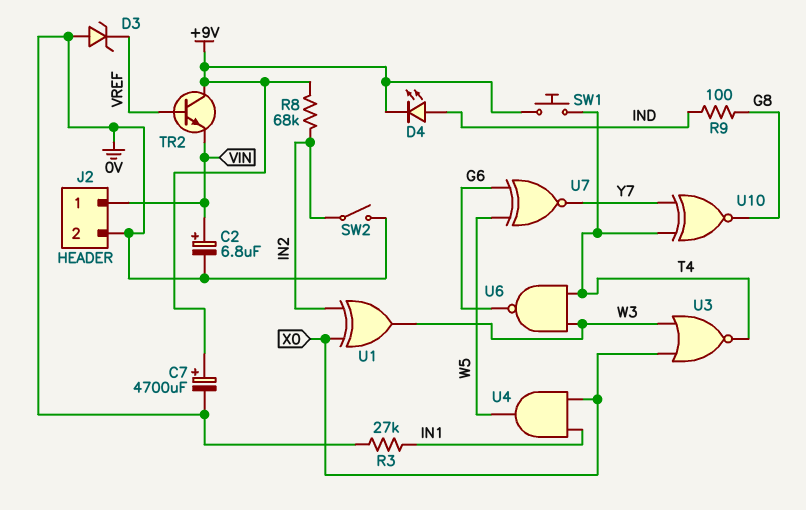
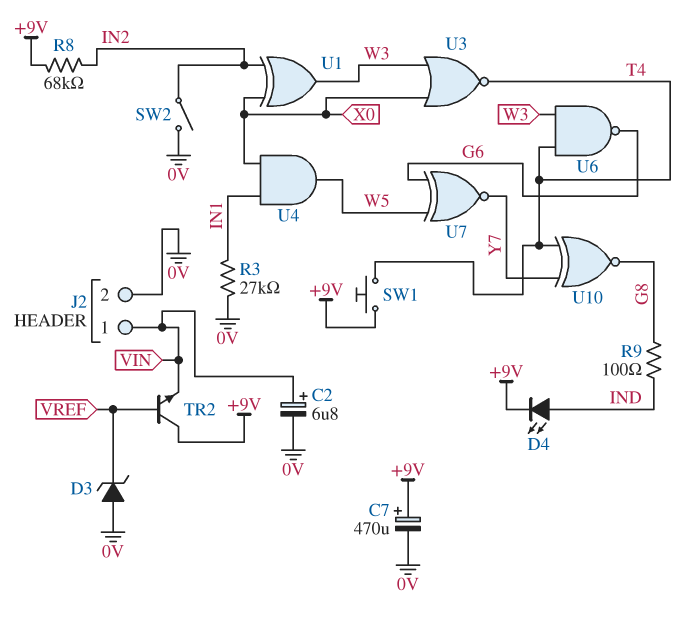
C7: 4700uF (plus +9V, minus 0V) -> 470uF (plus +9V, minus 0V)

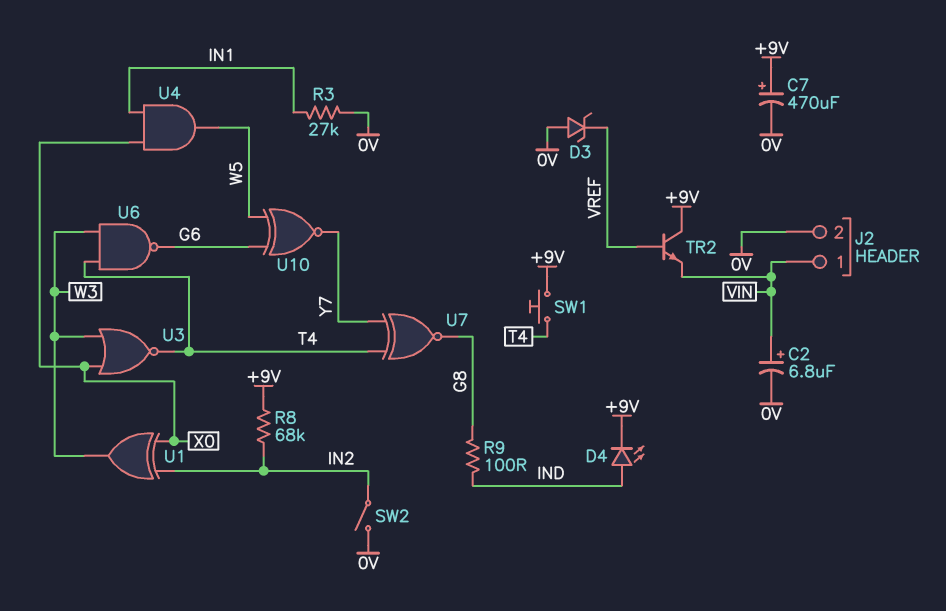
U7: XNOR (in G6, in W5, out Y7) -> XNOR (in T4, in Y7, out G8)
U10: XNOR (in T4, in Y7, out G8) -> XNOR (in G6, in W5, out Y7)

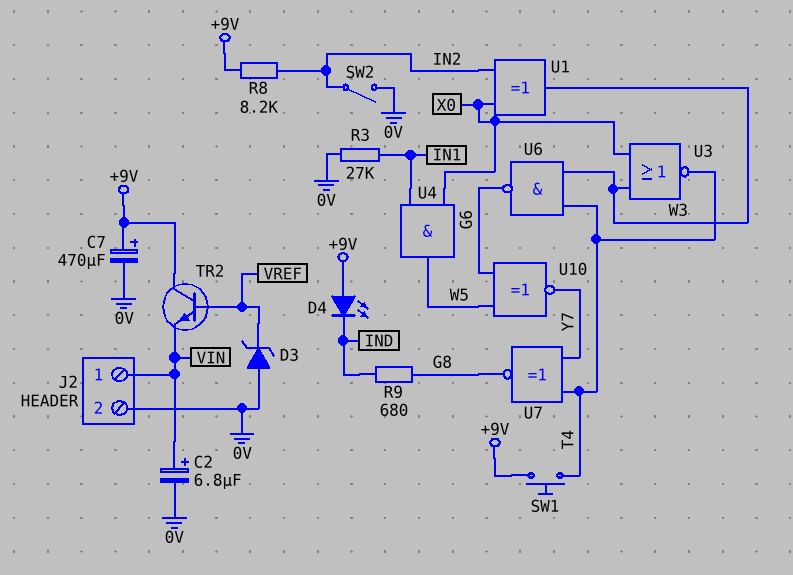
D4: LED (A IND, K +9V) -> LED (A +9V, K IND)
R8: 68k (+9V, IN2) -> 8.2k (+9V, IN2)
R9: 100 (G8, IND) -> 680 (G8, IND)

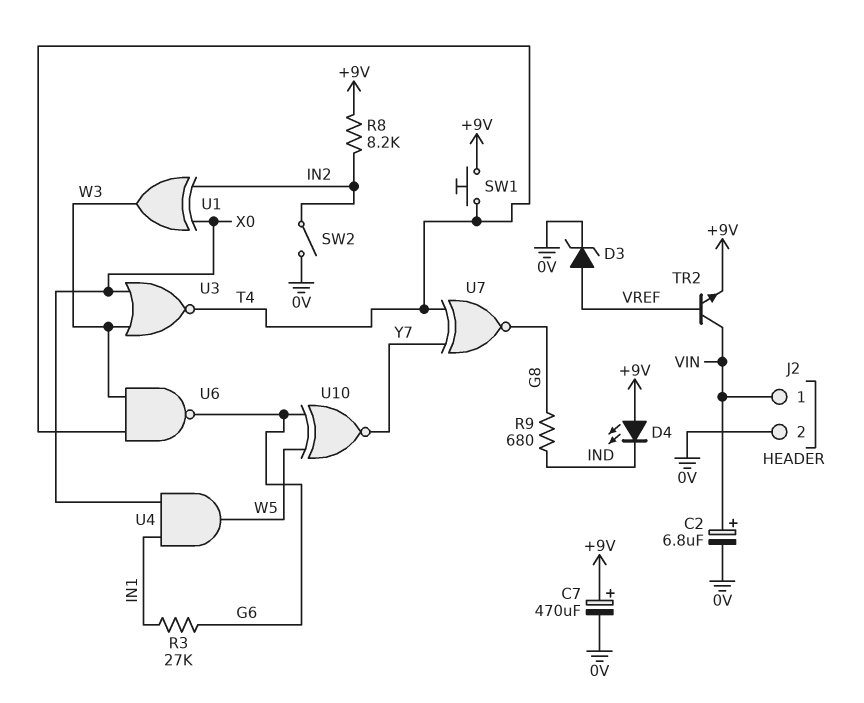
D3: zener (A 0V, K VREF) -> zener (A VREF, K 0V)
R3: 27k (0V, IN1) -> 27k (G6, IN1)
TR2: NPN (B VREF, C +9V, E VIN) -> NPN (B VREF, C VIN, E +9V)

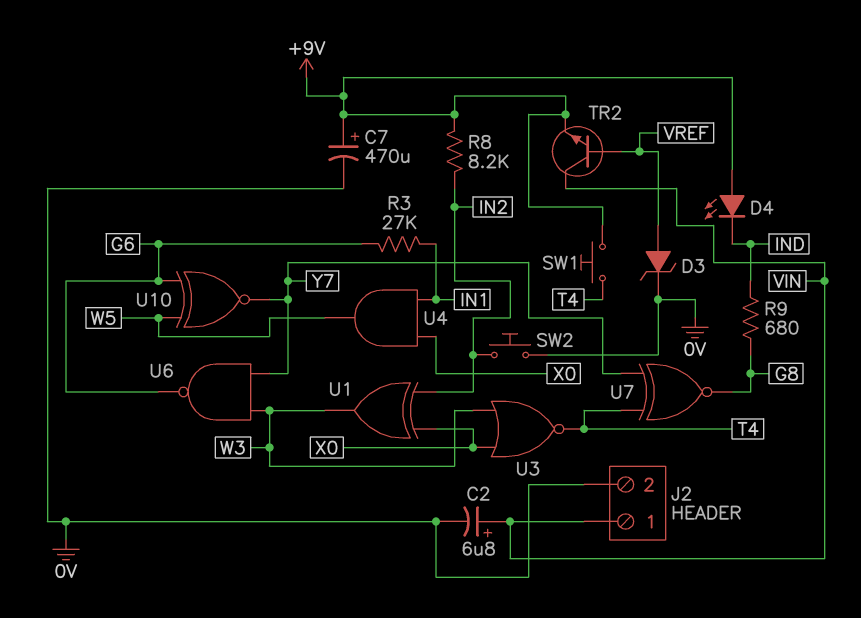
SW2: switch (0V, IN2) -> button (0V, IN2)
U6: NAND (in T4, in W3, out G6) -> NAND (in W3, in Y7, out G6)

